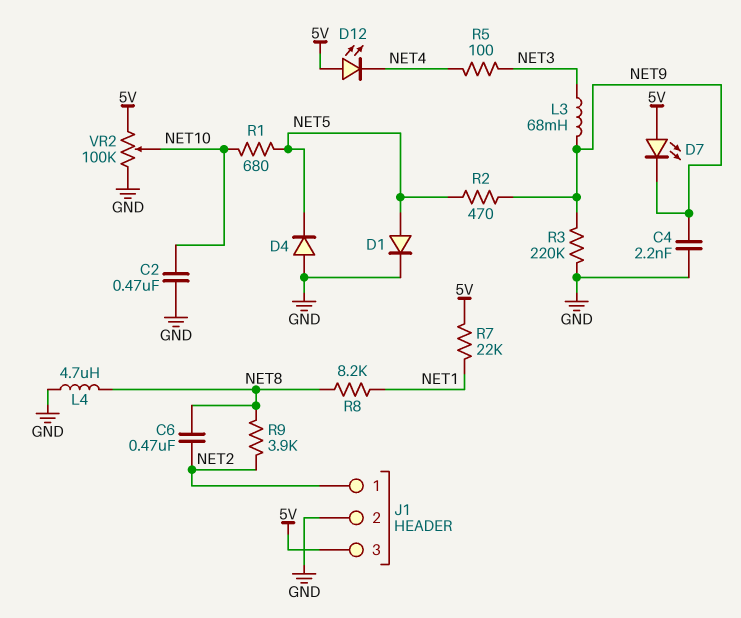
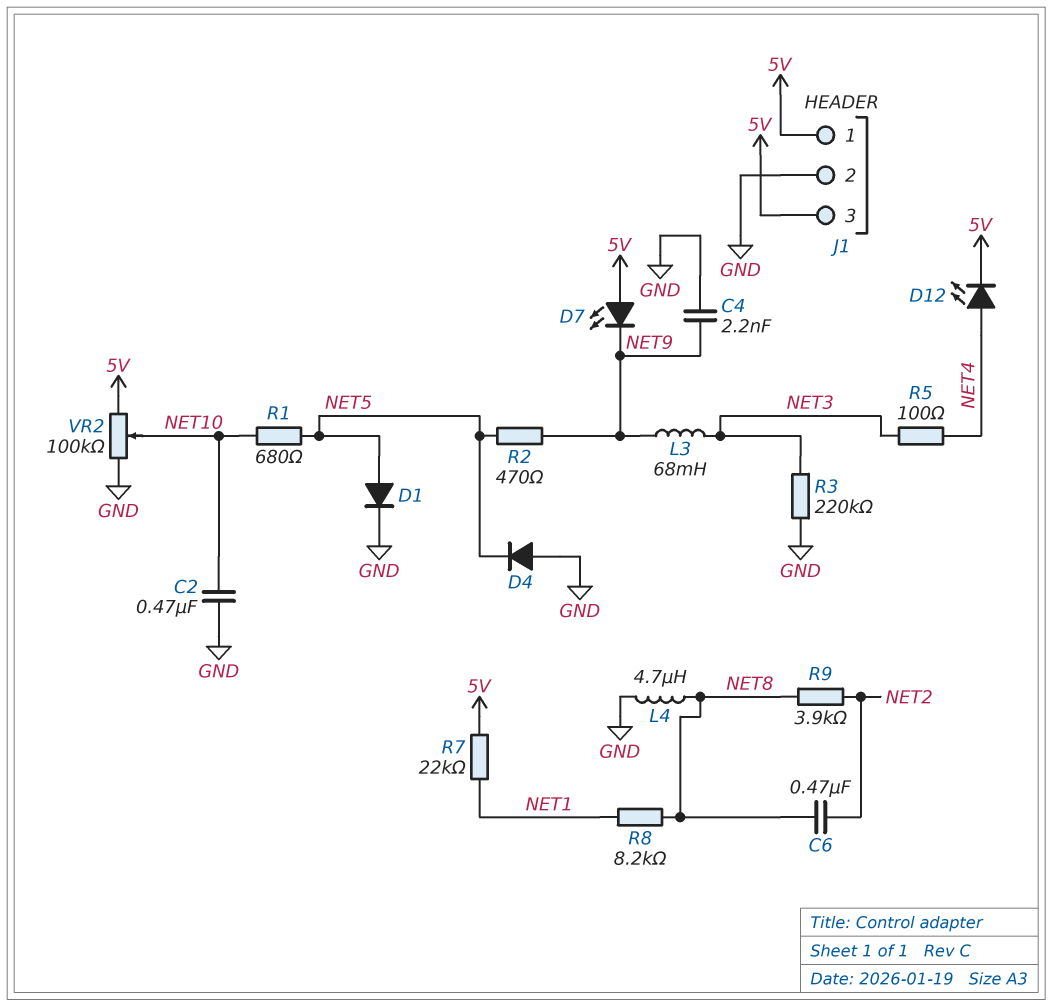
D12: LED (A 5V, K NET4) -> LED (A NET4, K 5V)
J1 pin 1: NET2 -> 5V
R3: 220k (GND, NET9) -> 220k (GND, NET3)

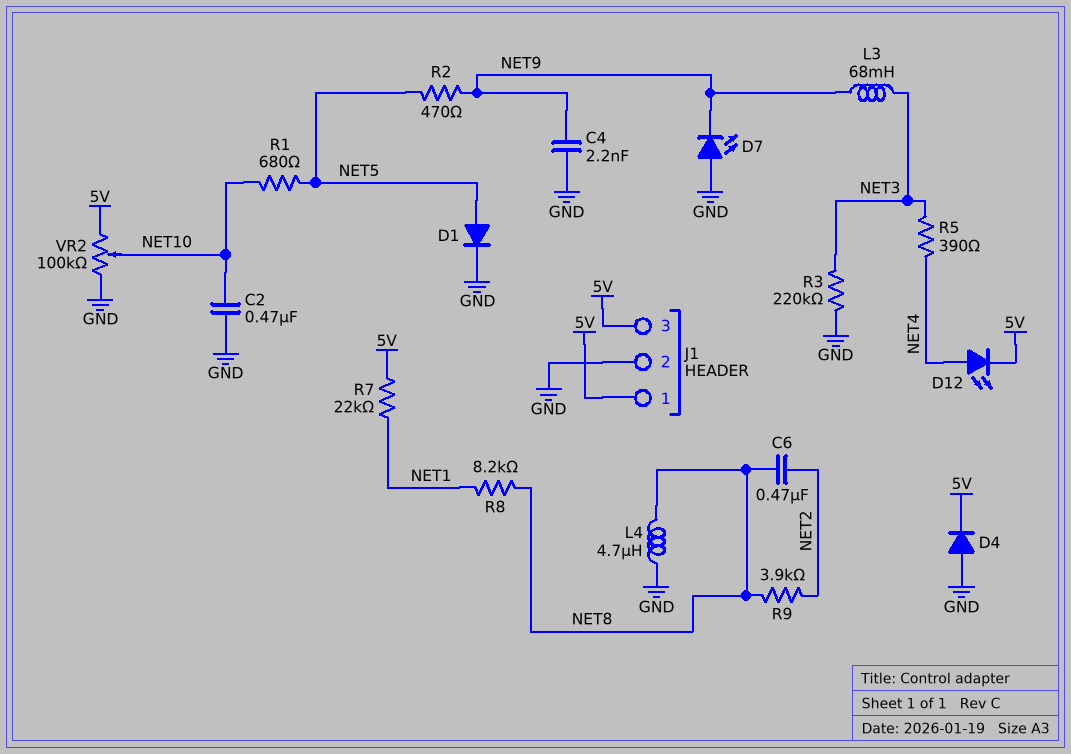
D4: diode (A GND, K NET5) -> diode (A GND, K 5V)
D7: LED (A 5V, K NET9) -> LED (A GND, K NET9)
R5: 100 (NET3, NET4) -> 390 (NET3, NET4)

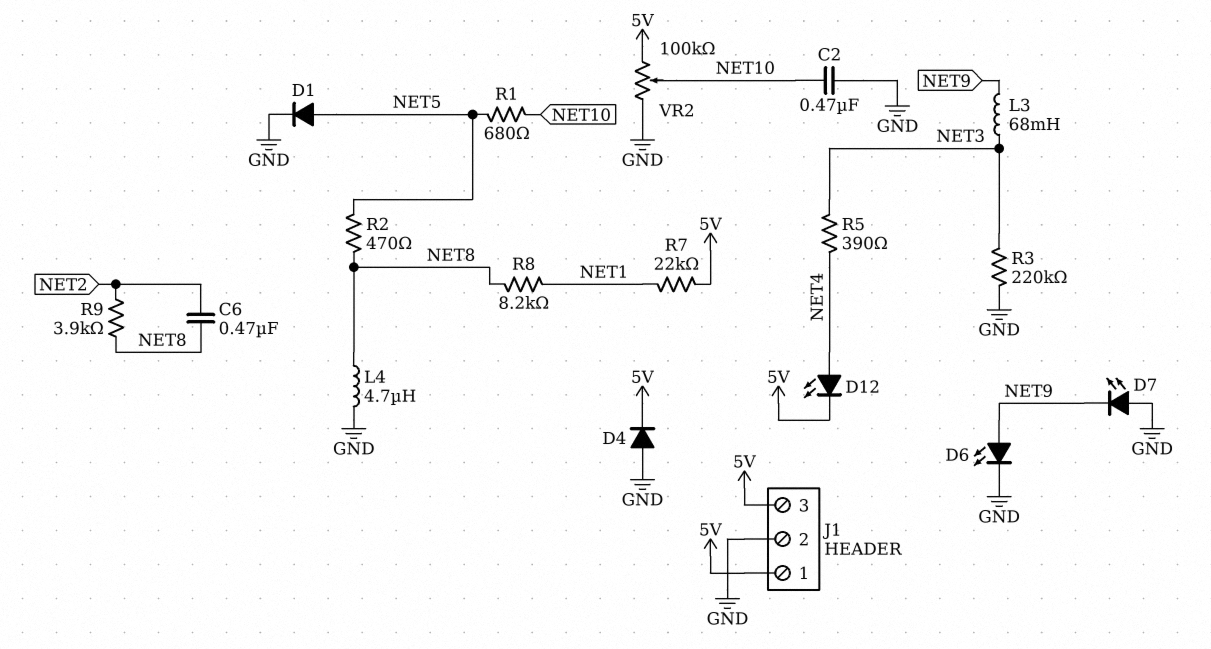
C4: 2.2nF (GND, NET9) -> none
D6: none -> LED (A NET9, K GND)
R2: 470 (NET5, NET9) -> 470 (NET5, NET8)

